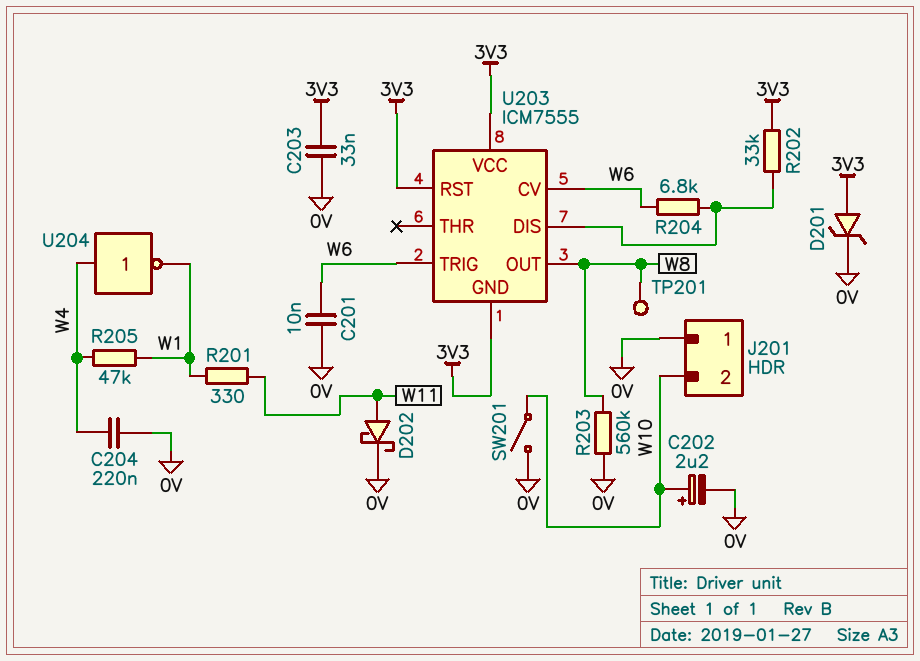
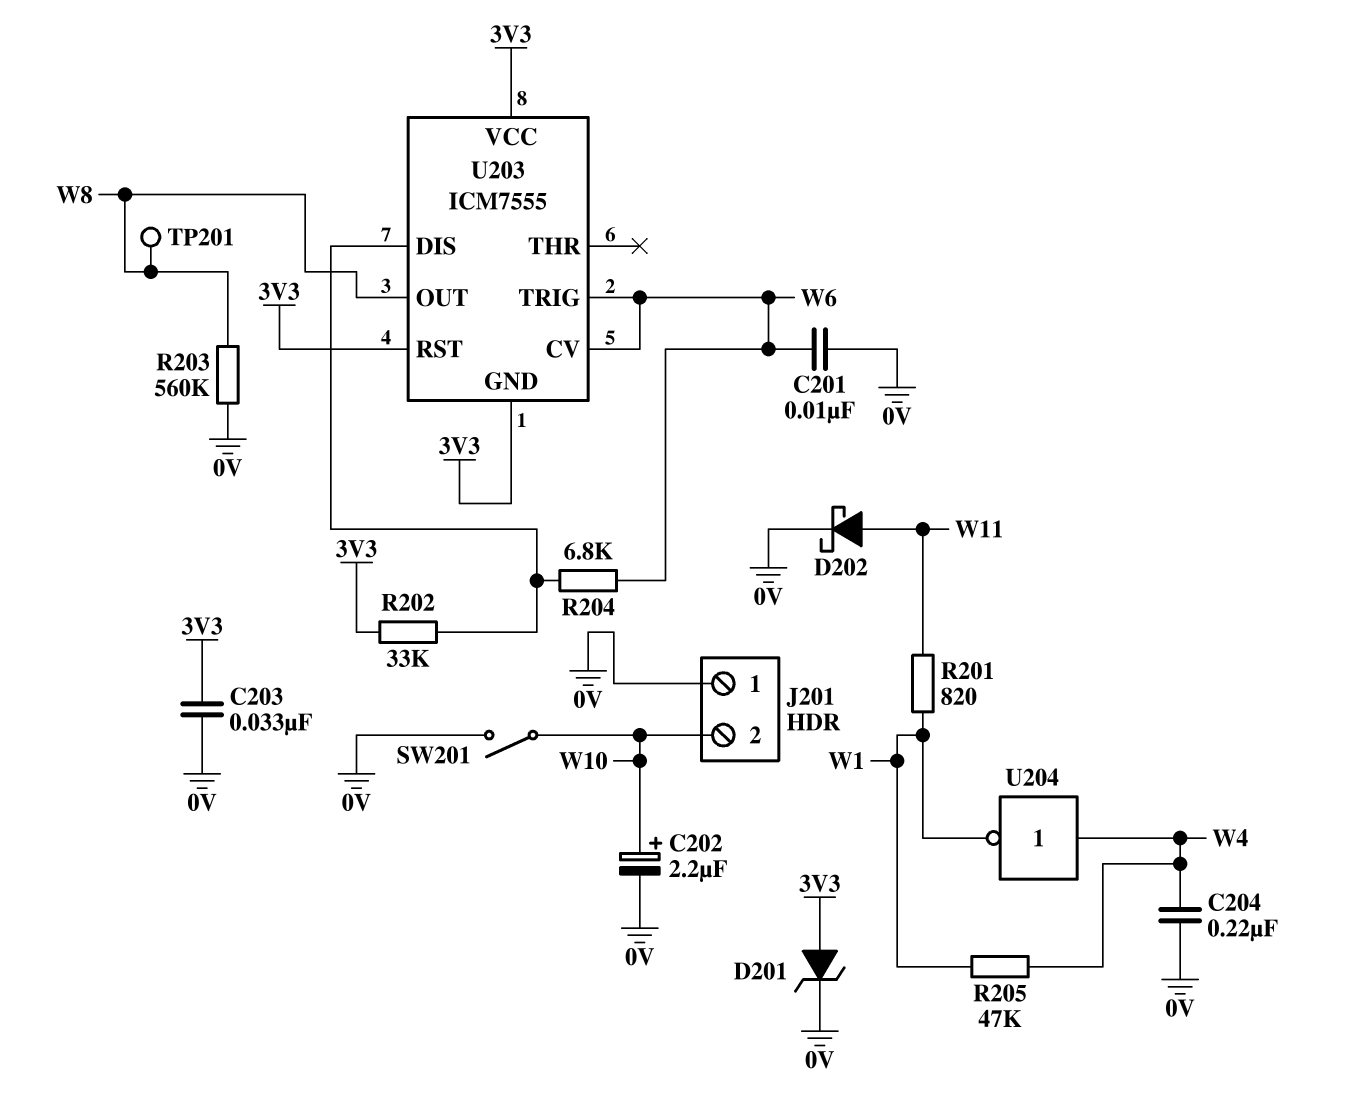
R201: 330 (W1, W11) -> 820 (W1, W11)

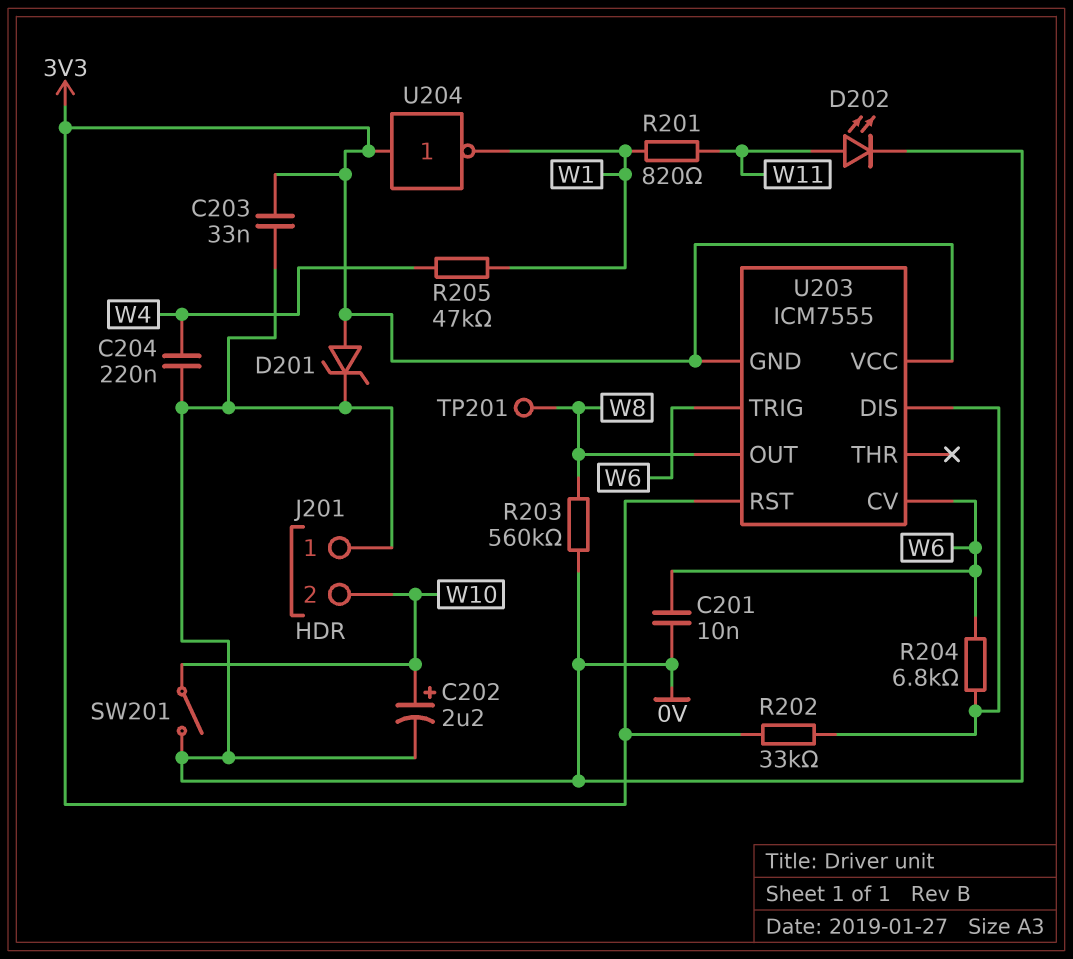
D202: schottky (A W11, K 0V) -> LED (A W11, K 0V)
U204: NOT (in W4, out W1) -> NOT (in 3V3, out W1)

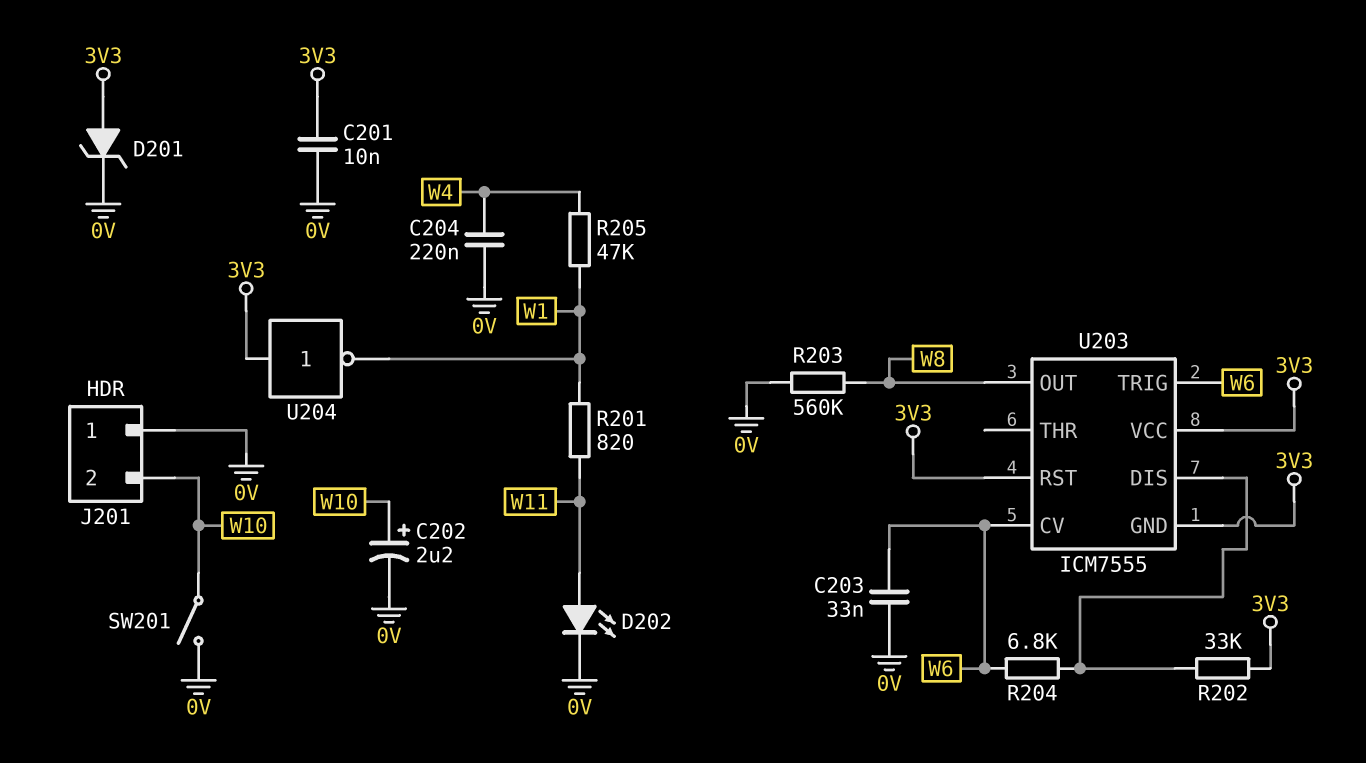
C201: 10nF (0V, W6) -> 10nF (0V, 3V3)
C203: 33nF (0V, 3V3) -> 33nF (0V, W6)
TP201: test point (W8) -> none

